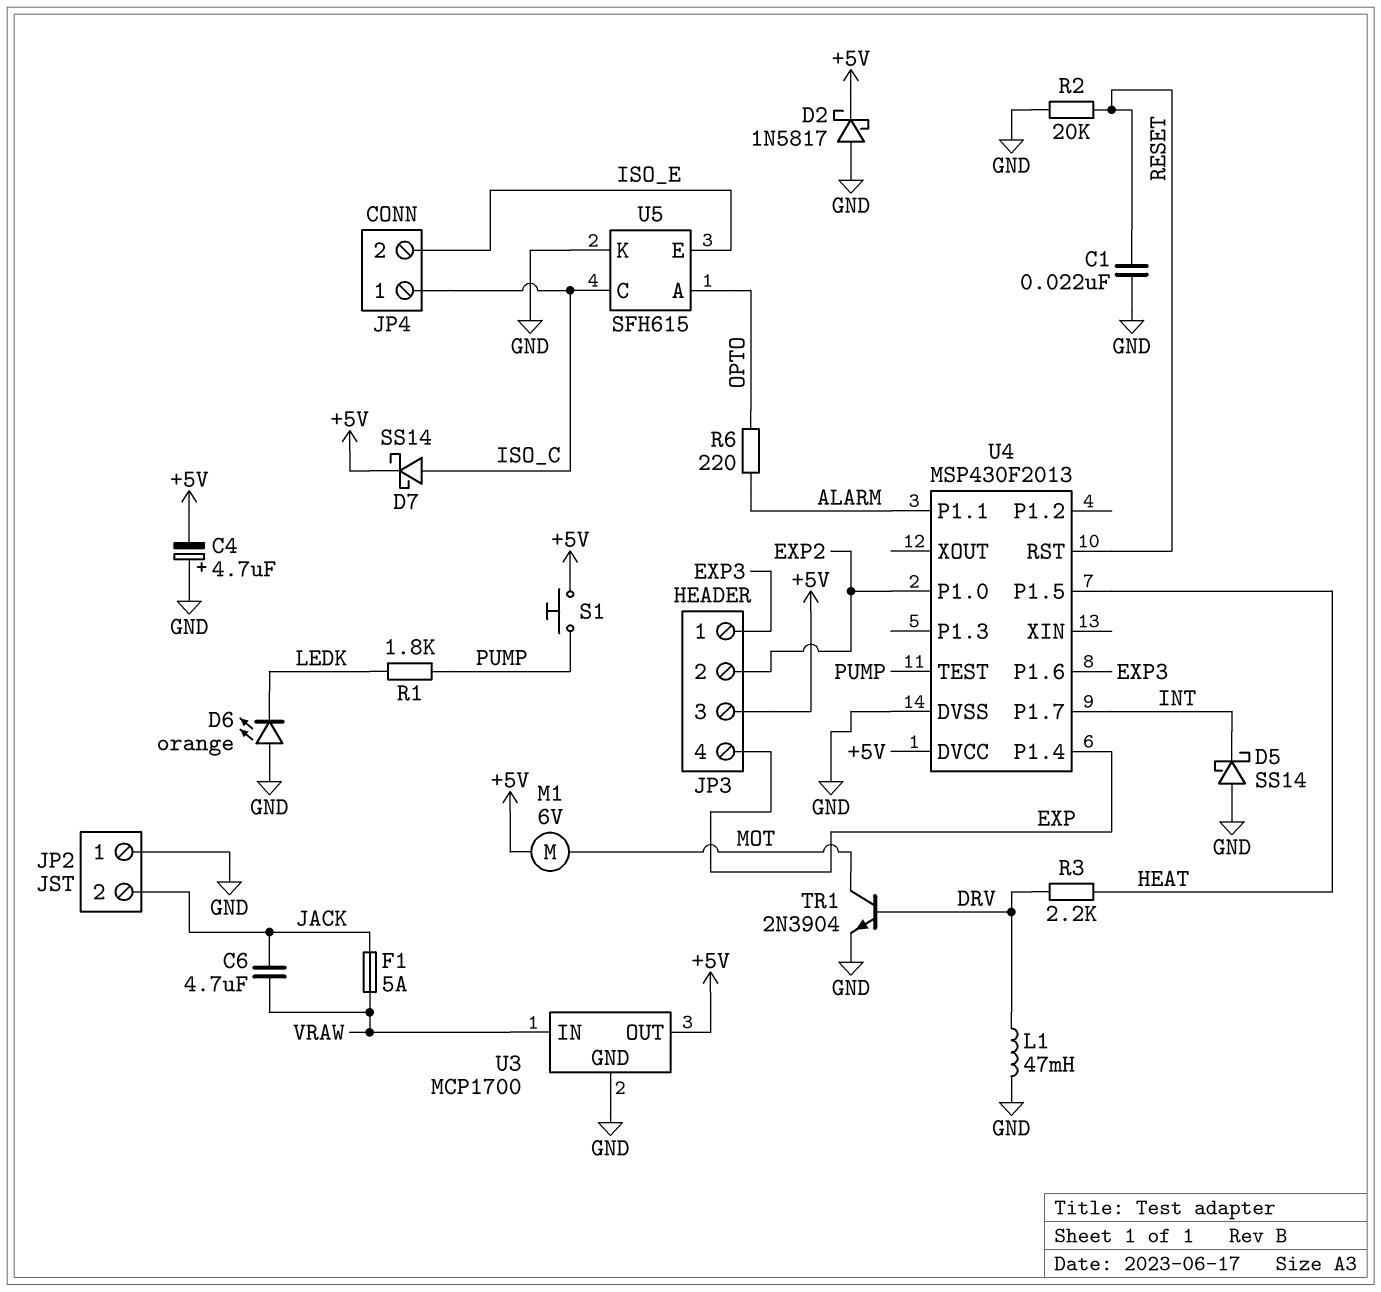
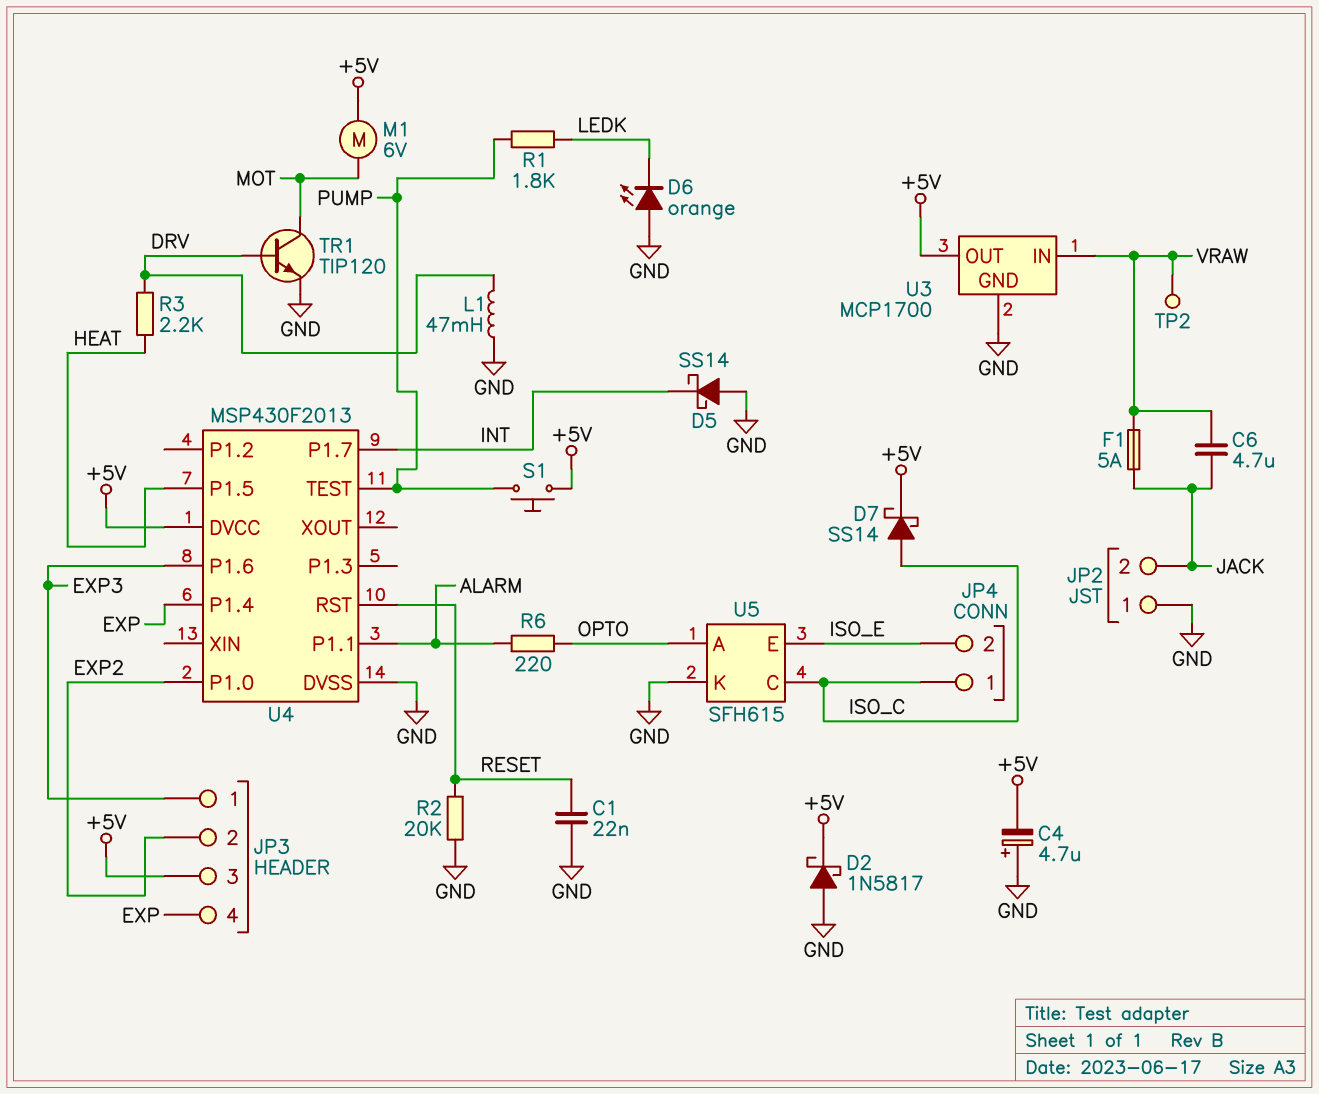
TP2: none -> test point (VRAW)
TR1: NPN 2N3904 (B DRV, C MOT, E GND) -> NPN TIP120 (B DRV, C MOT, E GND)

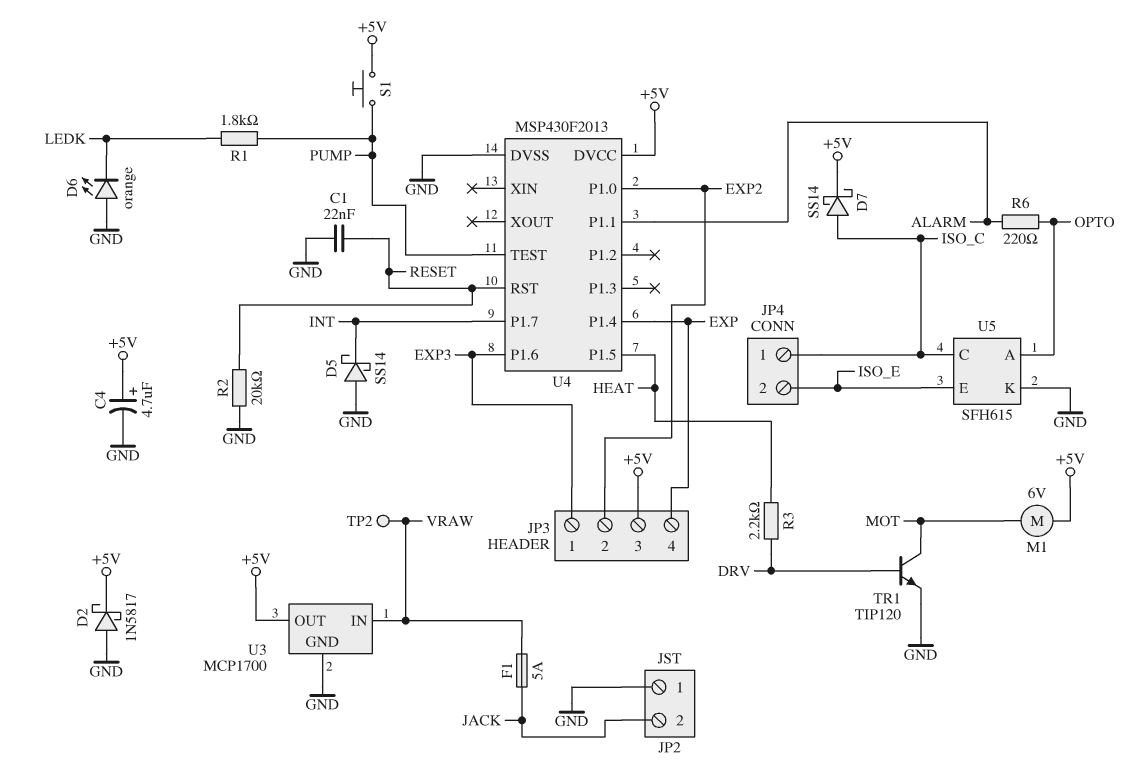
C4: 4.7uF (plus GND, minus +5V) -> 4.7uF (plus +5V, minus GND)
C6: 4.7uF (JACK, VRAW) -> none
L1: 47mH (DRV, GND) -> none

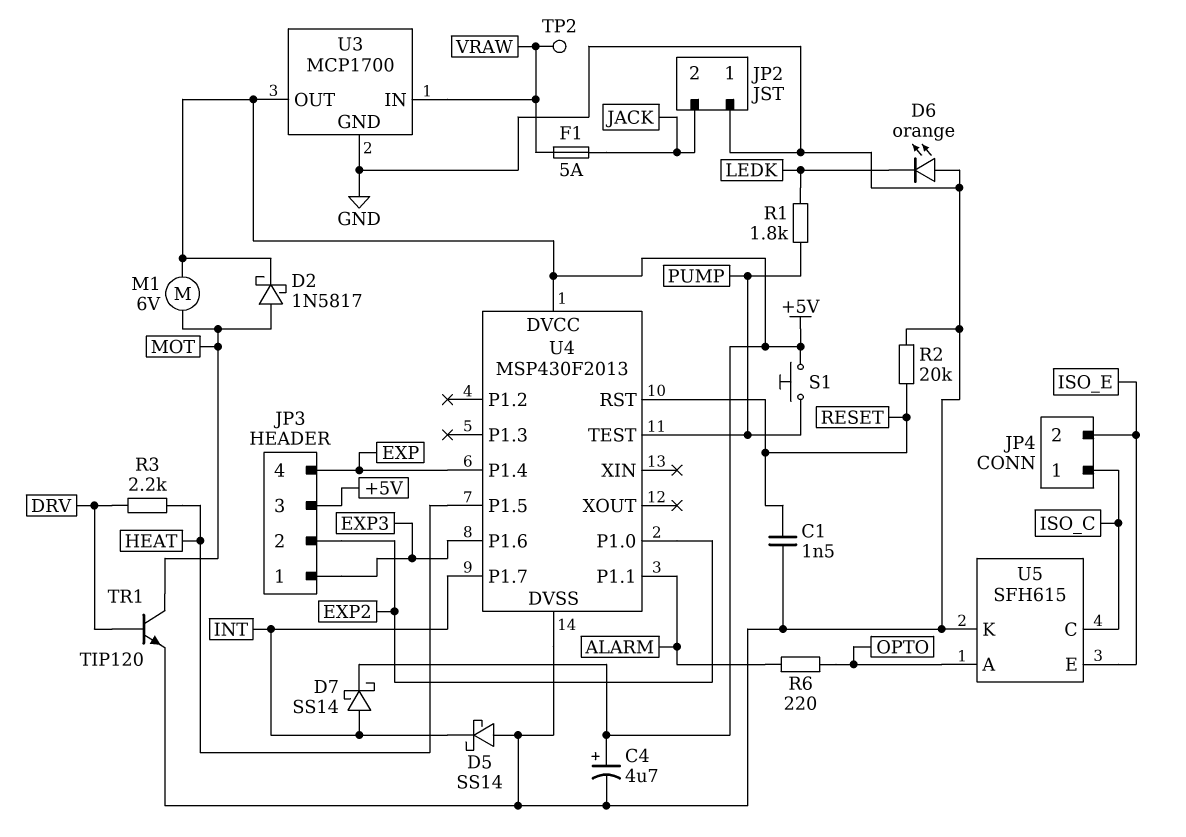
C1: 22nF (GND, RESET) -> 1.5nF (GND, RESET)
D2: schottky 1N5817 (A GND, K +5V) -> schottky 1N5817 (A MOT, K +5V)
D7: schottky SS14 (A ISO_C, K +5V) -> schottky SS14 (A INT, K +5V)

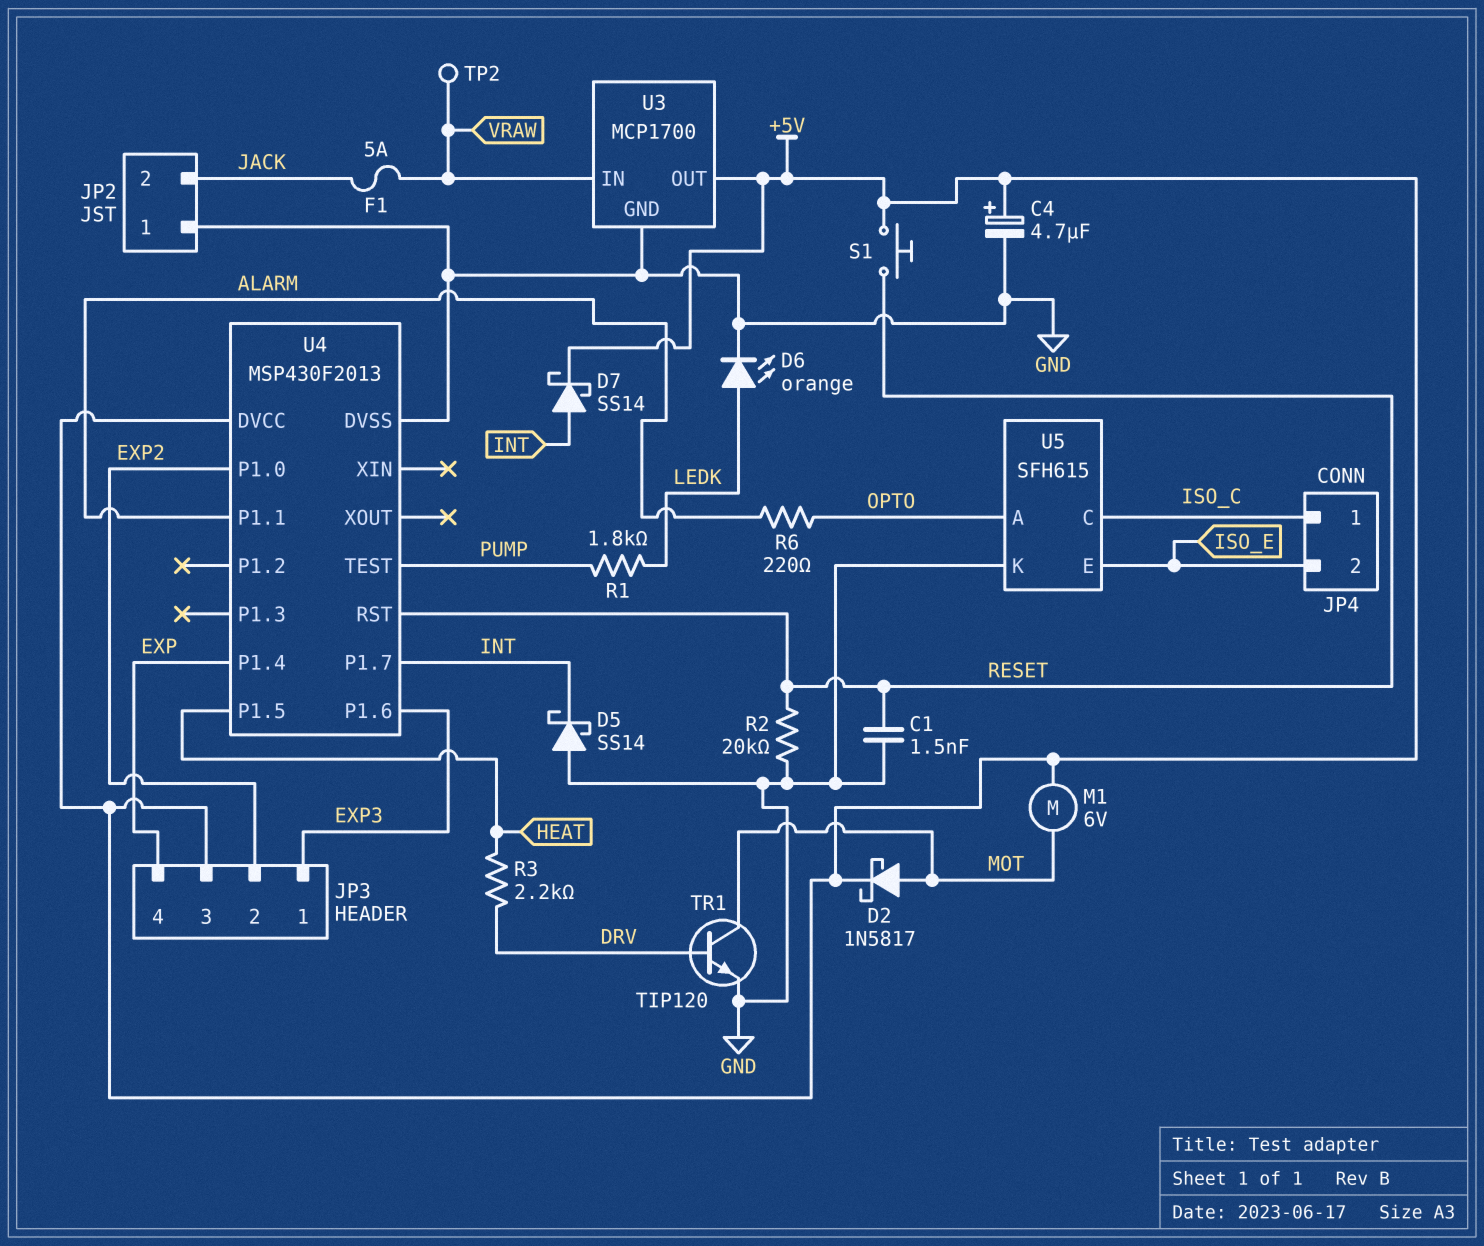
D6: LED orange (A GND, K LEDK) -> LED orange (A LEDK, K GND)
S1: button (+5V, PUMP) -> button (+5V, RESET)

